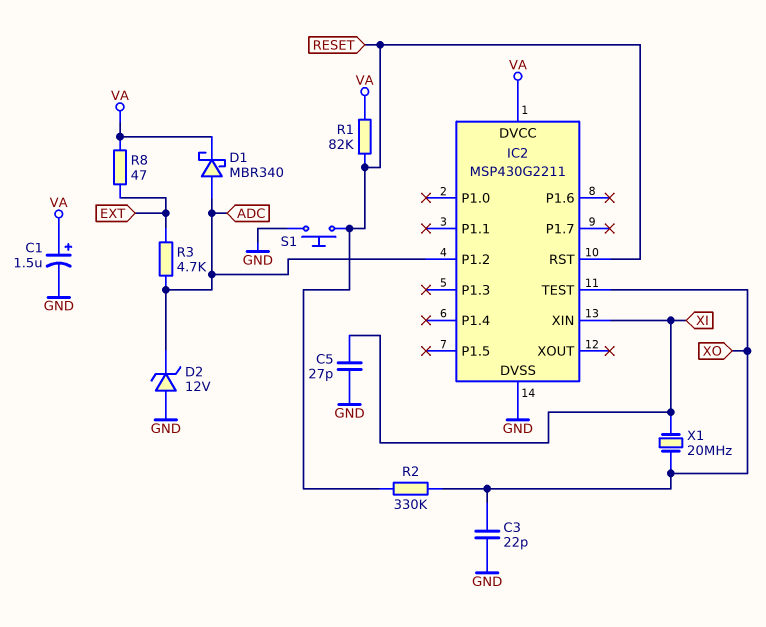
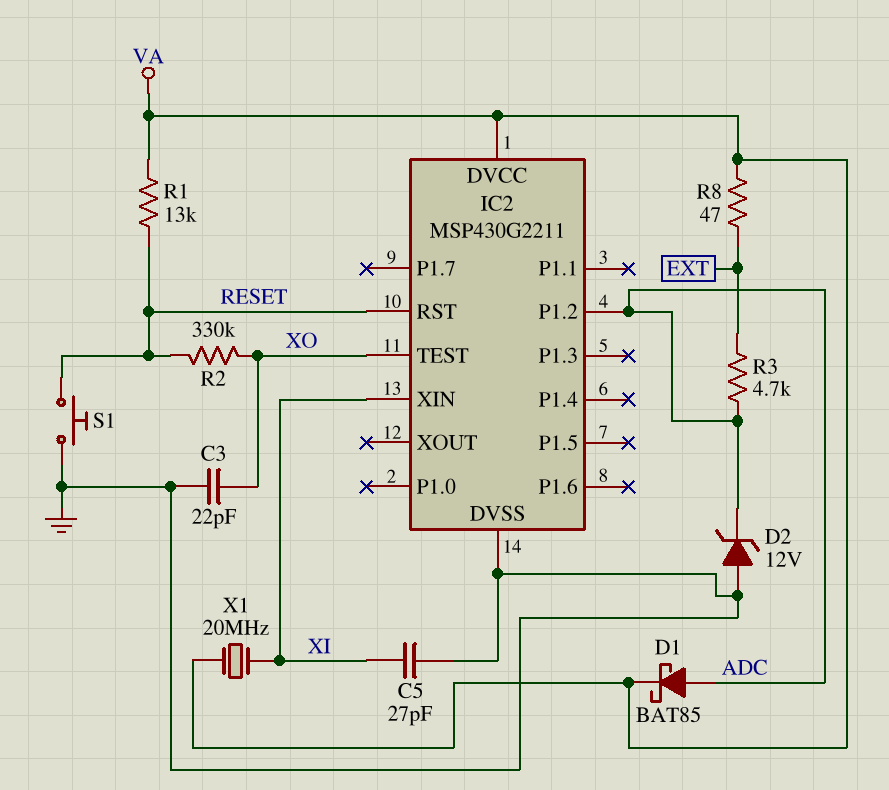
C1: 1.5uF (plus VA, minus GND) -> none
D1: schottky MBR340 (A ADC, K VA) -> schottky BAT85 (A ADC, K VA)
R1: 82k (RESET, VA) -> 13k (RESET, VA)
X1: 20MHz (XI, XO) -> 20MHz (VA, XI)

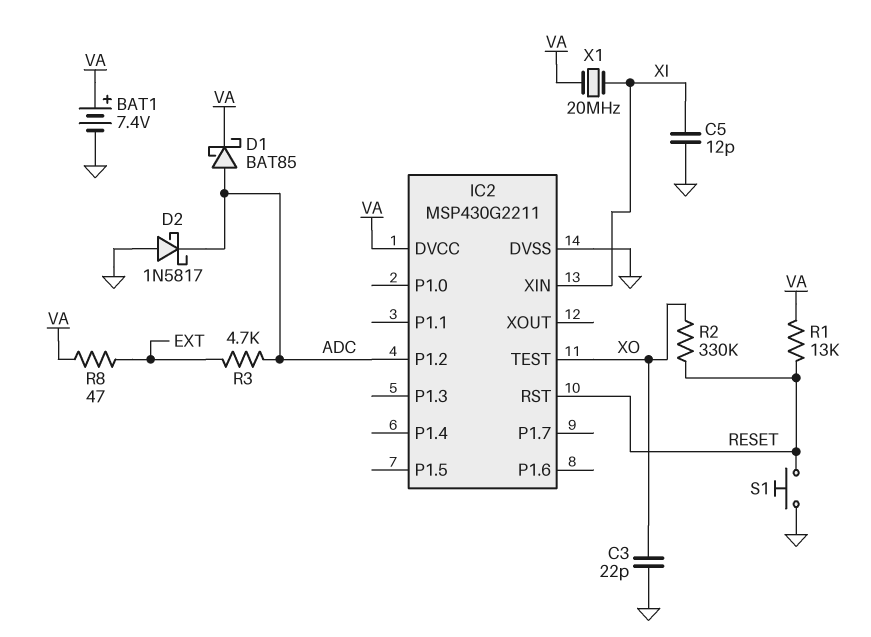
BAT1: none -> 7.4V (plus VA, minus GND)
C5: 27pF (GND, XI) -> 12pF (GND, XI)
D2: zener 12V (A GND, K ADC) -> schottky 1N5817 (A GND, K ADC)

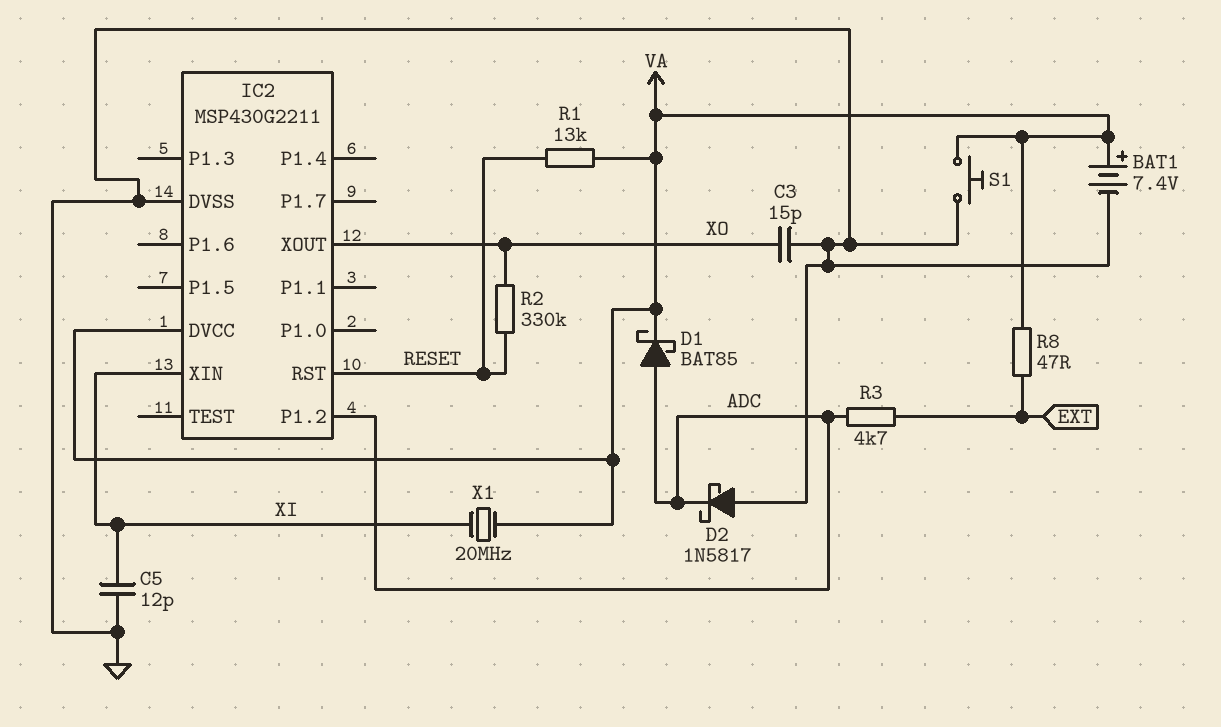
C3: 22pF (GND, XO) -> 15pF (GND, XO)
IC2 pin TEST: XO -> none
IC2 pin XOUT: none -> XO
S1: button (GND, RESET) -> button (GND, VA)

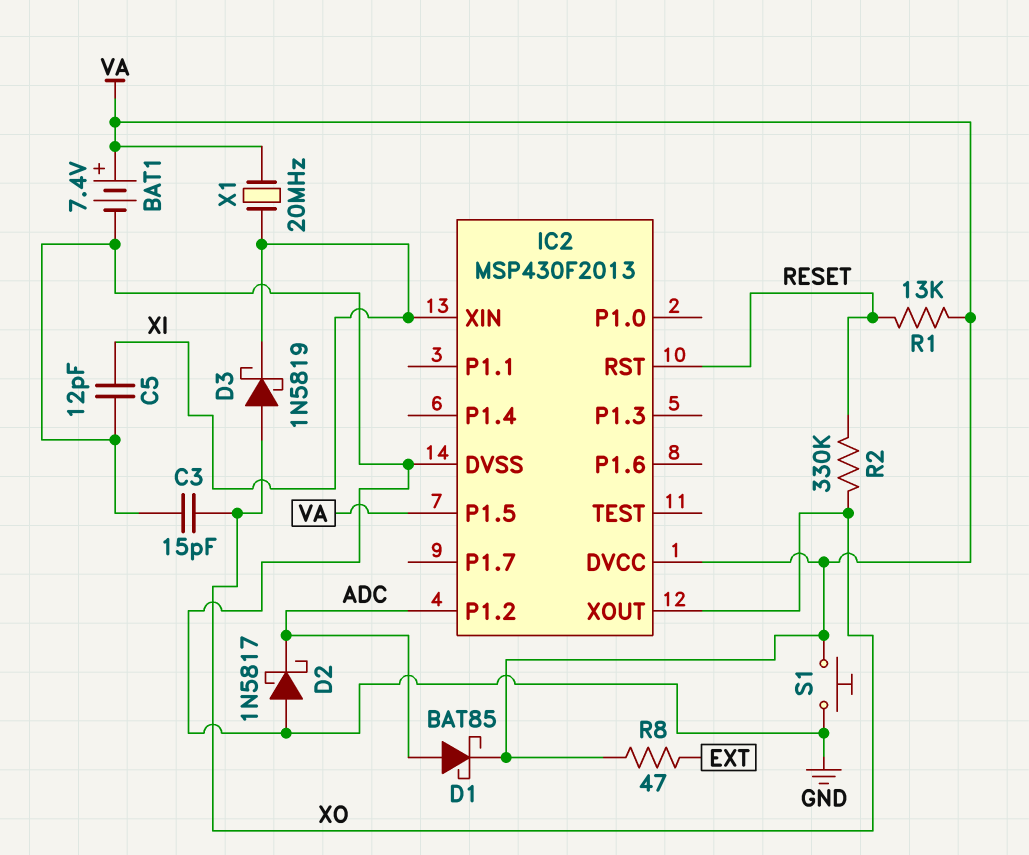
D3: none -> schottky 1N5819 (A XO, K XI)
IC2: MSP430G2211 -> MSP430F2013
IC2 pin P1.5: none -> VA
R3: 4.7k (ADC, EXT) -> none

